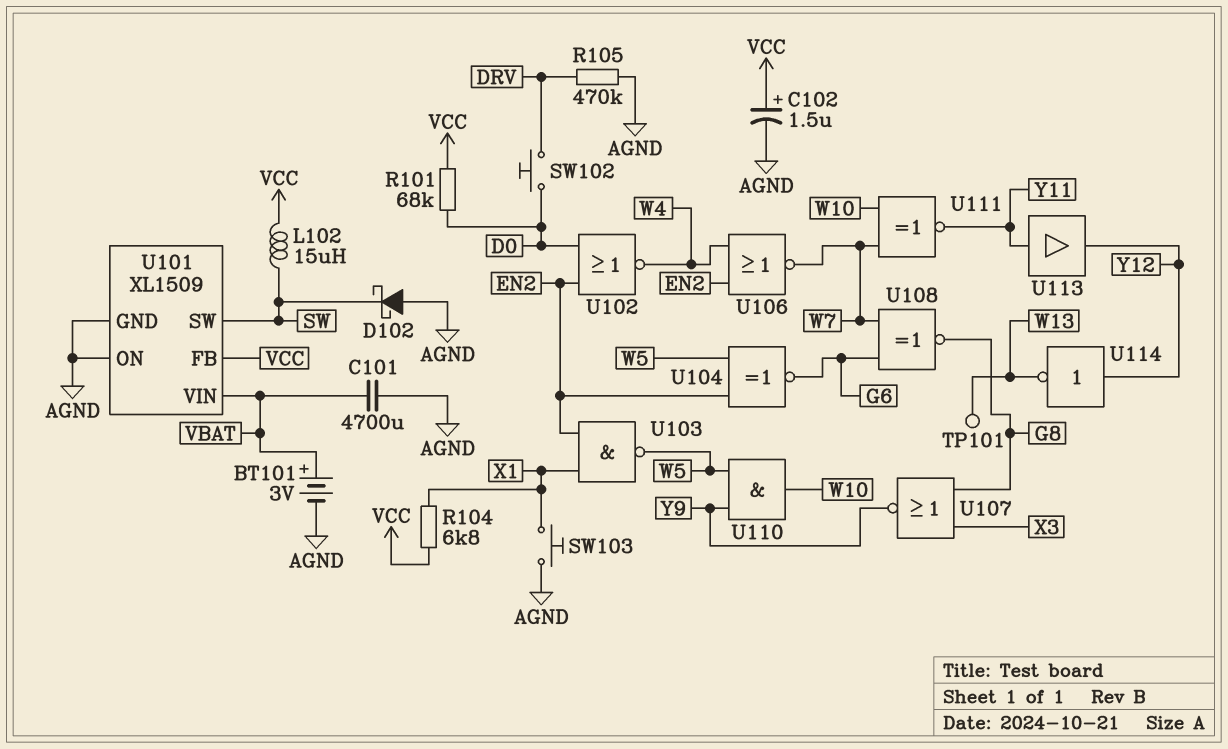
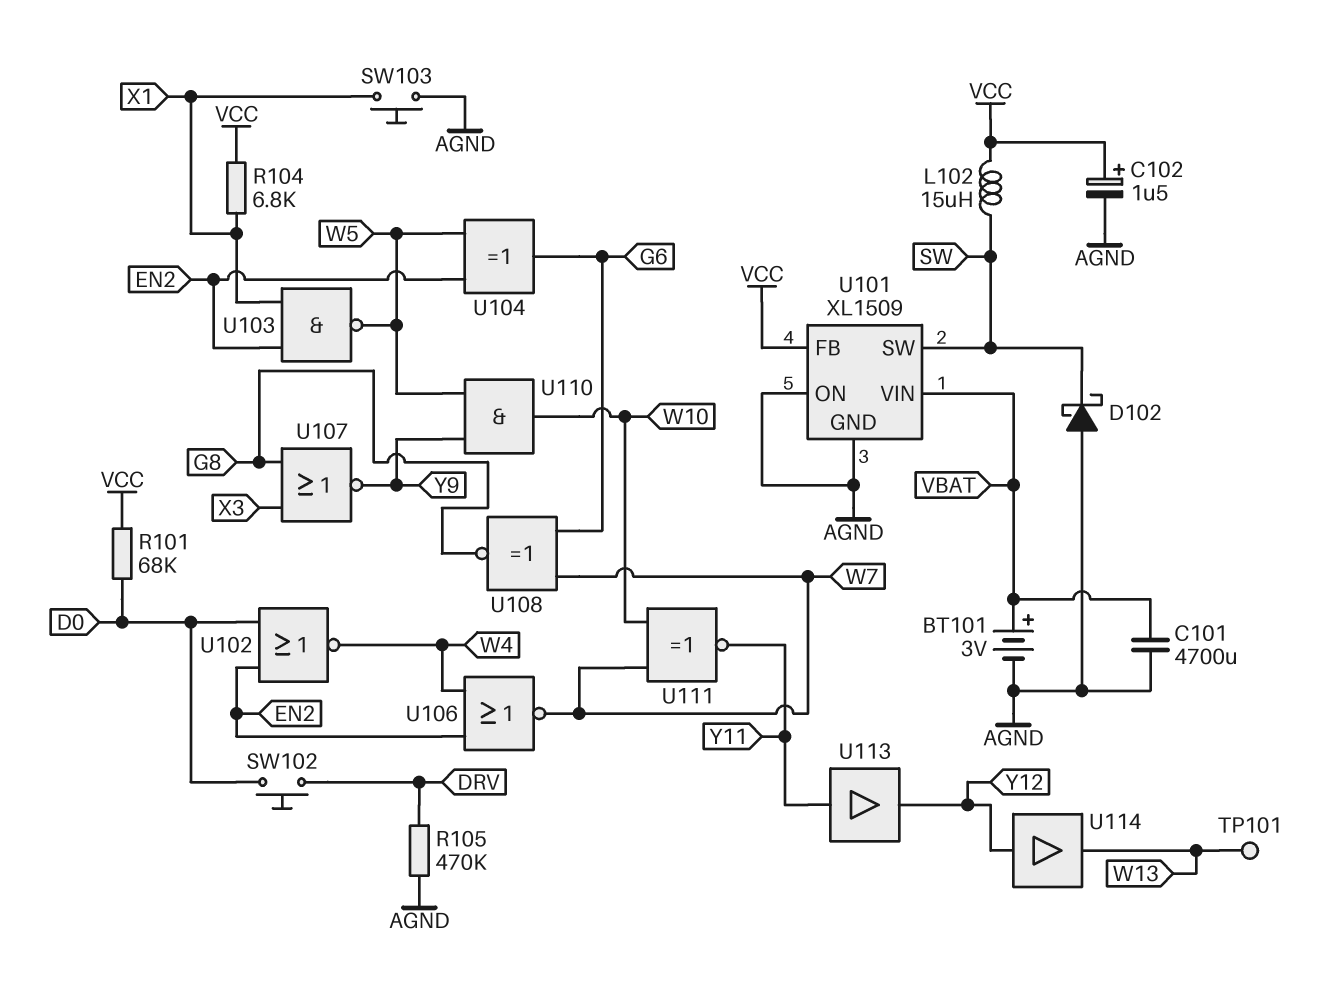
U104: XNOR (in EN2, in W5, out G6) -> XOR (in EN2, in W5, out G6)
U114: NOT (in Y12, out W13) -> buffer (in Y12, out W13)

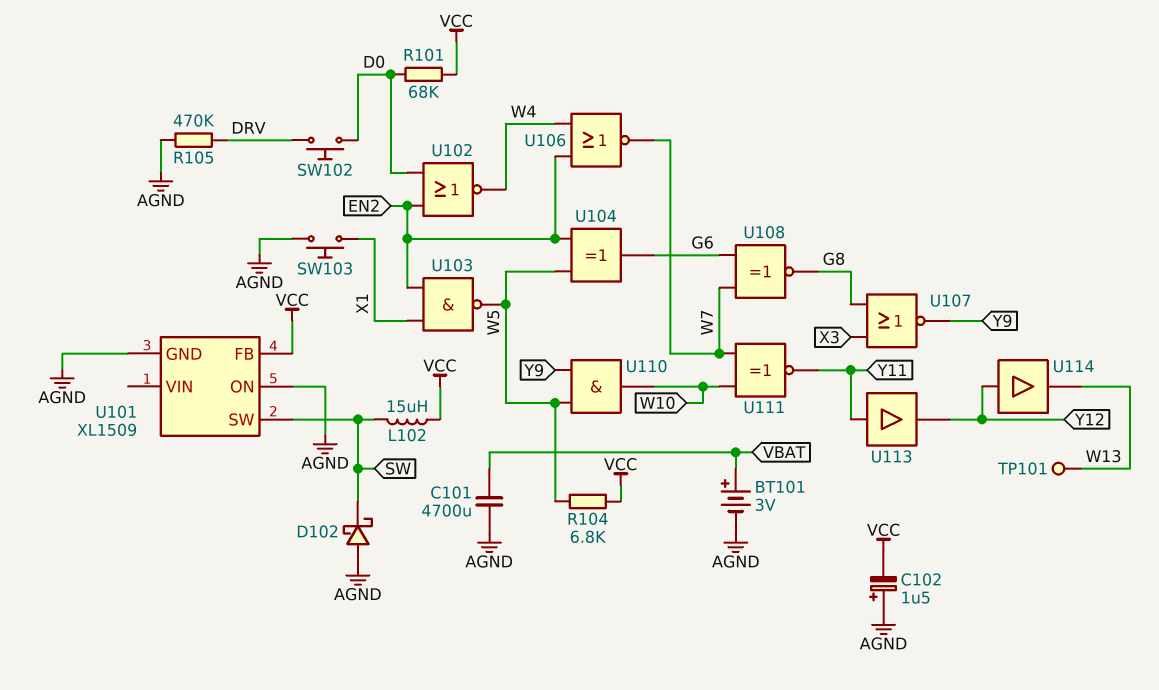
C102: 1.5uF (plus VCC, minus AGND) -> 1.5uF (plus AGND, minus VCC)
R104: 6.8k (VCC, X1) -> 6.8k (VCC, W5)
U101 pin VIN: VBAT -> none

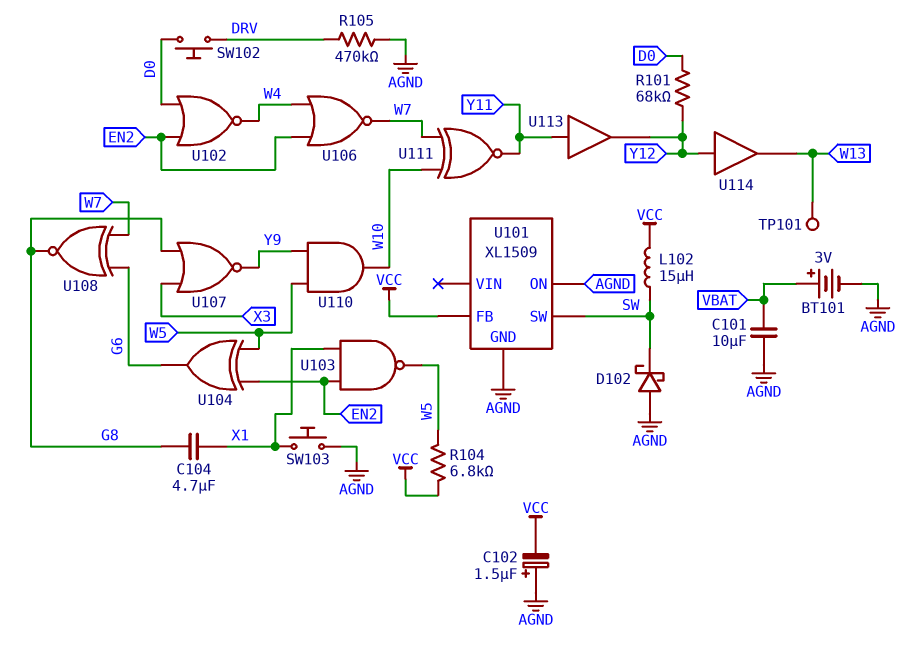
C101: 4700uF (AGND, VBAT) -> 10uF (AGND, VBAT)
C104: none -> 4.7uF (G8, X1)
R101: 68k (D0, VCC) -> 68k (D0, Y12)

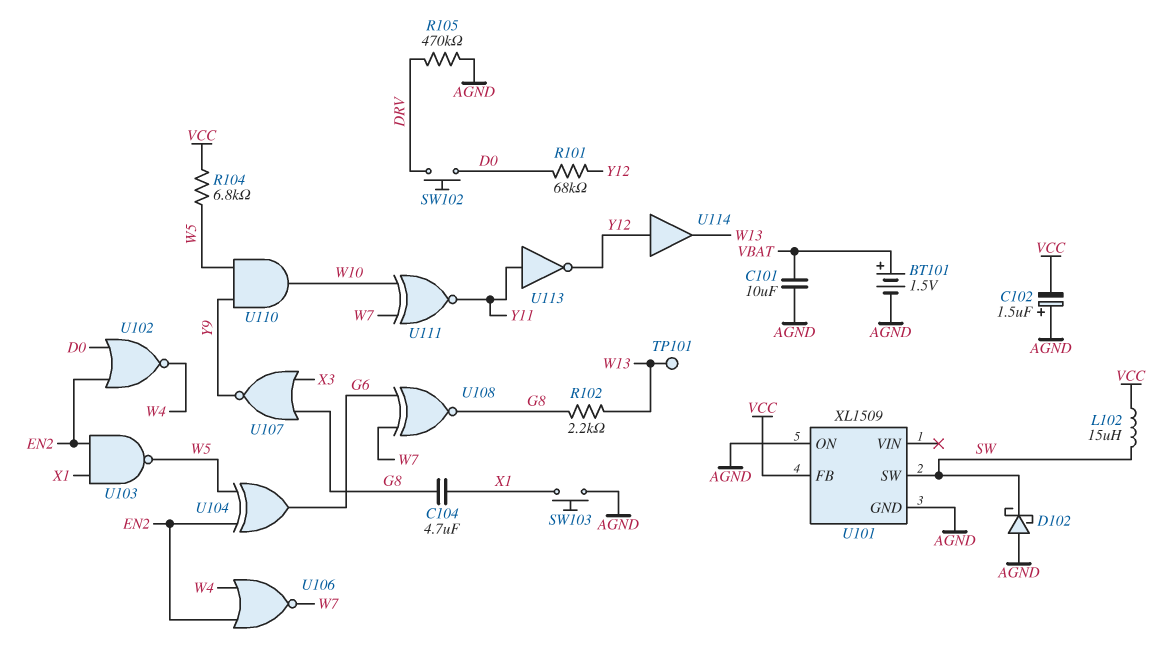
BT101: 3V (plus VBAT, minus AGND) -> 1.5V (plus VBAT, minus AGND)
R102: none -> 2.2k (G8, W13)
U113: buffer (in Y11, out Y12) -> NOT (in Y11, out Y12)

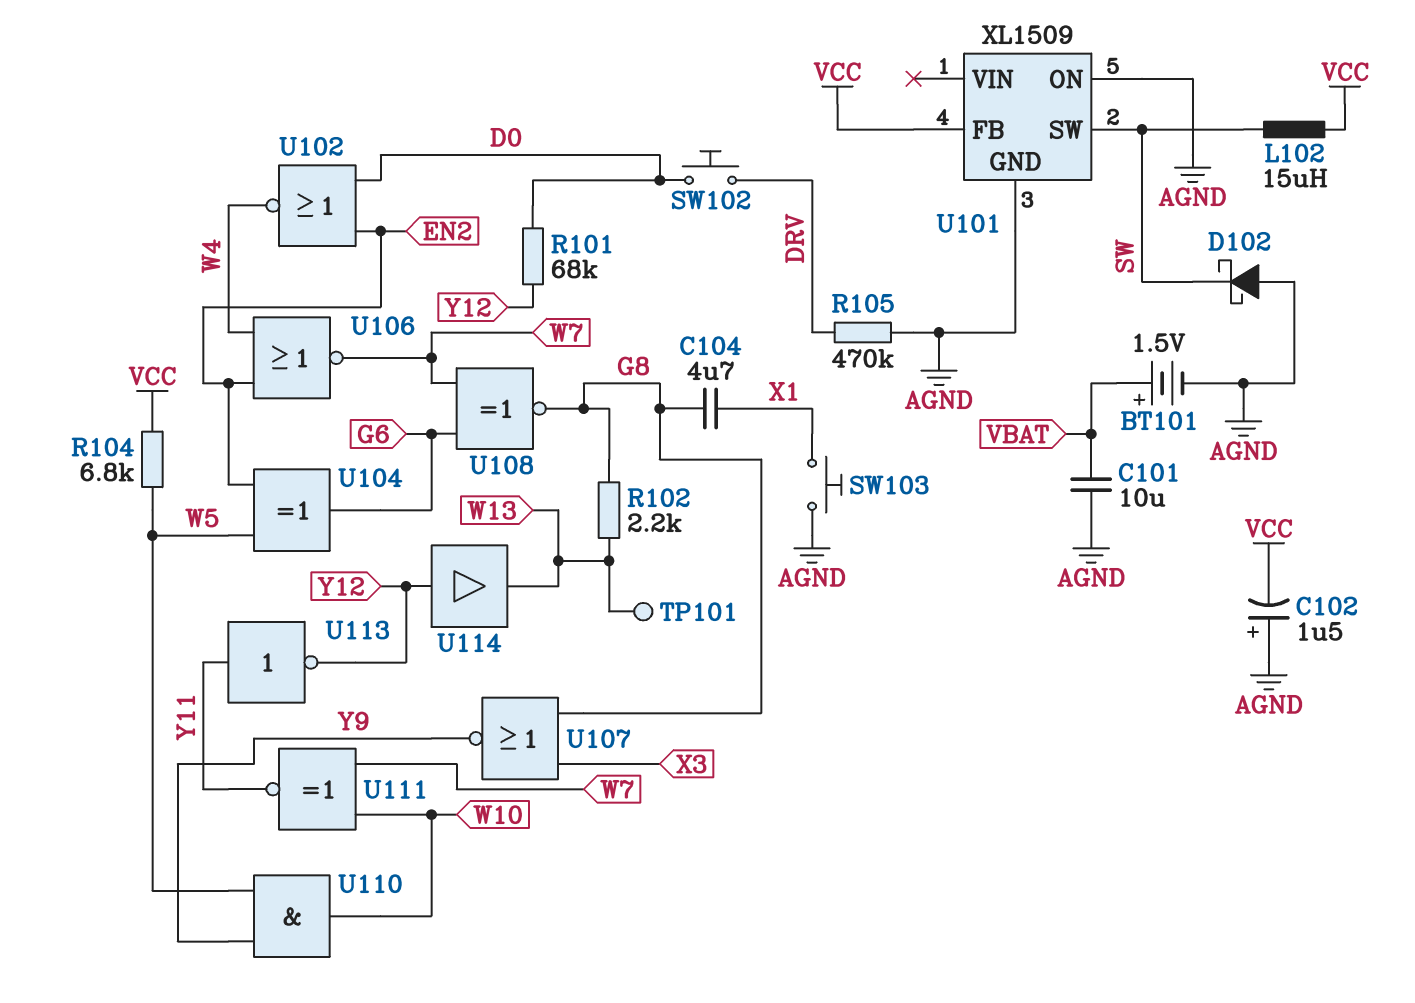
U103: NAND (in EN2, in X1, out W5) -> none

